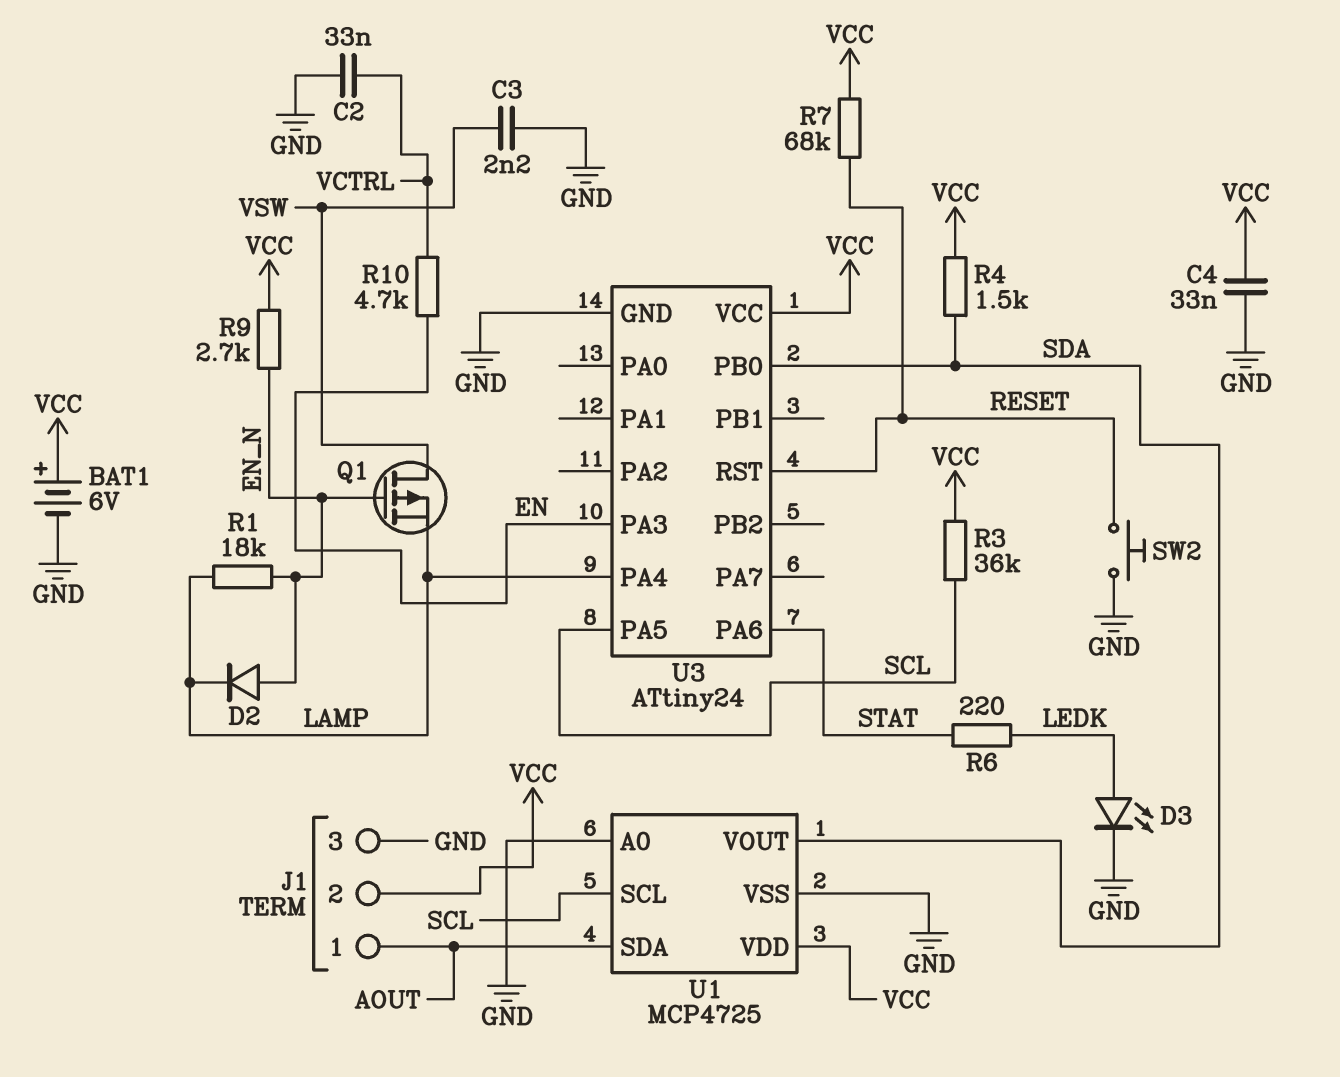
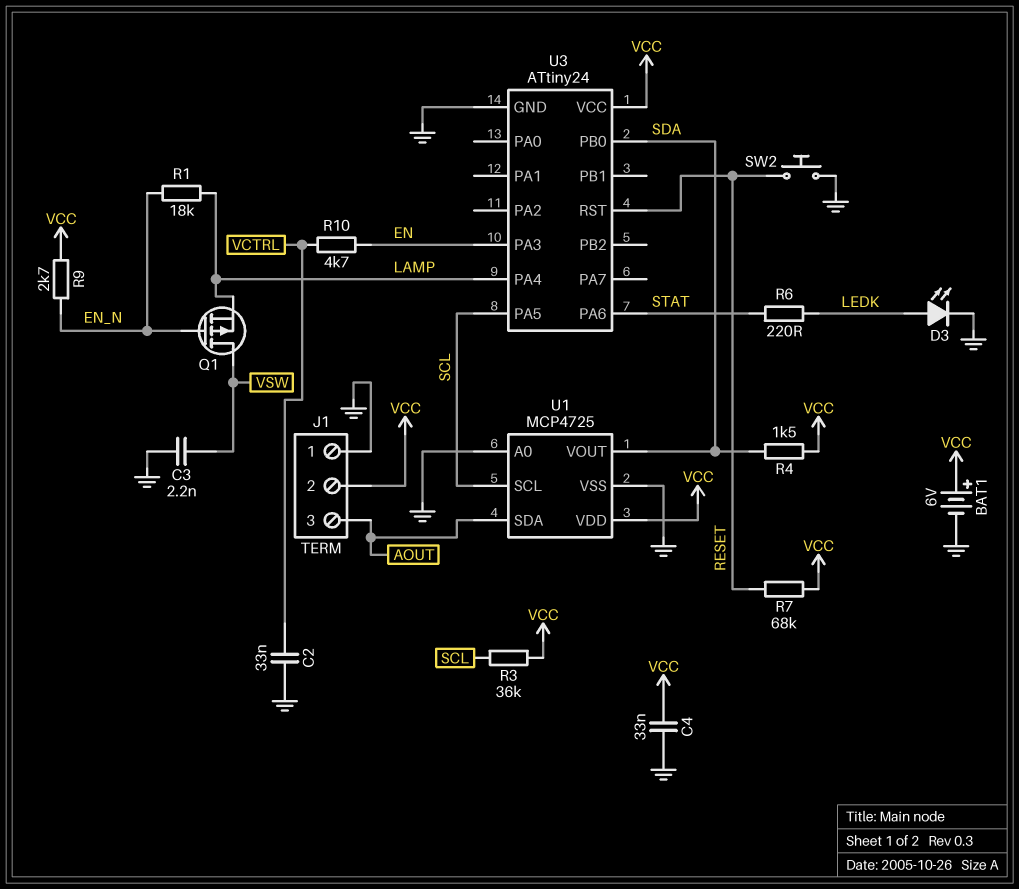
D2: diode (A EN_N, K LAMP) -> none
J1 pin 1: AOUT -> GND
J1 pin 3: GND -> AOUT

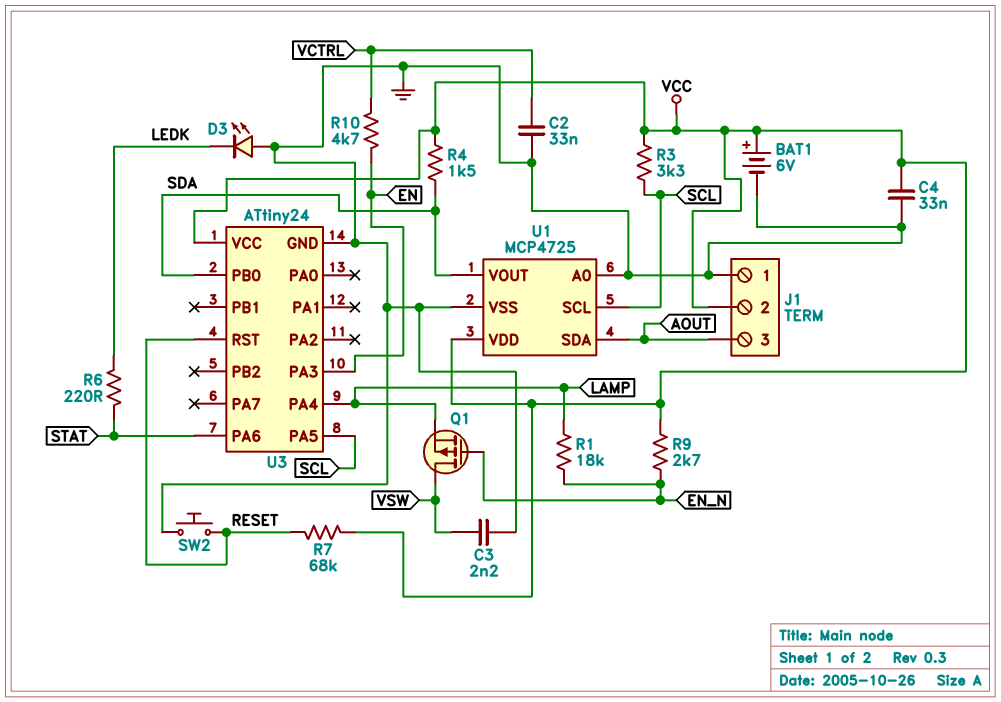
D3: LED (A LEDK, K GND) -> LED (A GND, K LEDK)
R3: 36k (SCL, VCC) -> 3.3k (SCL, VCC)

